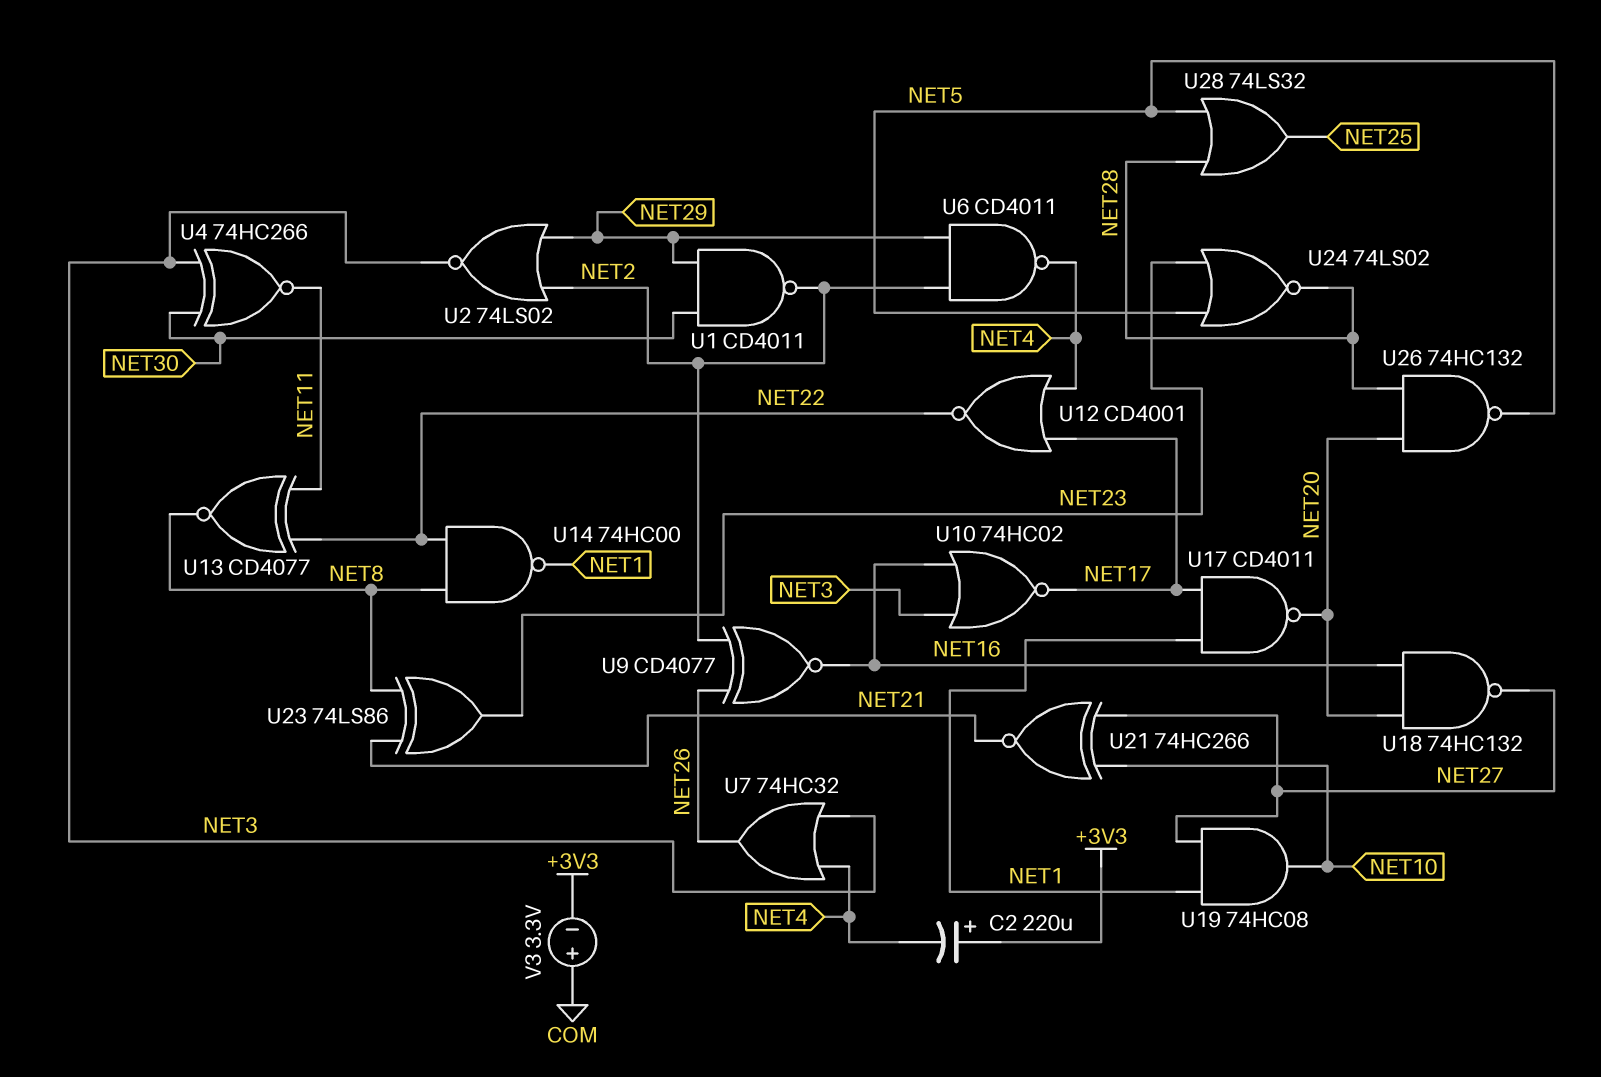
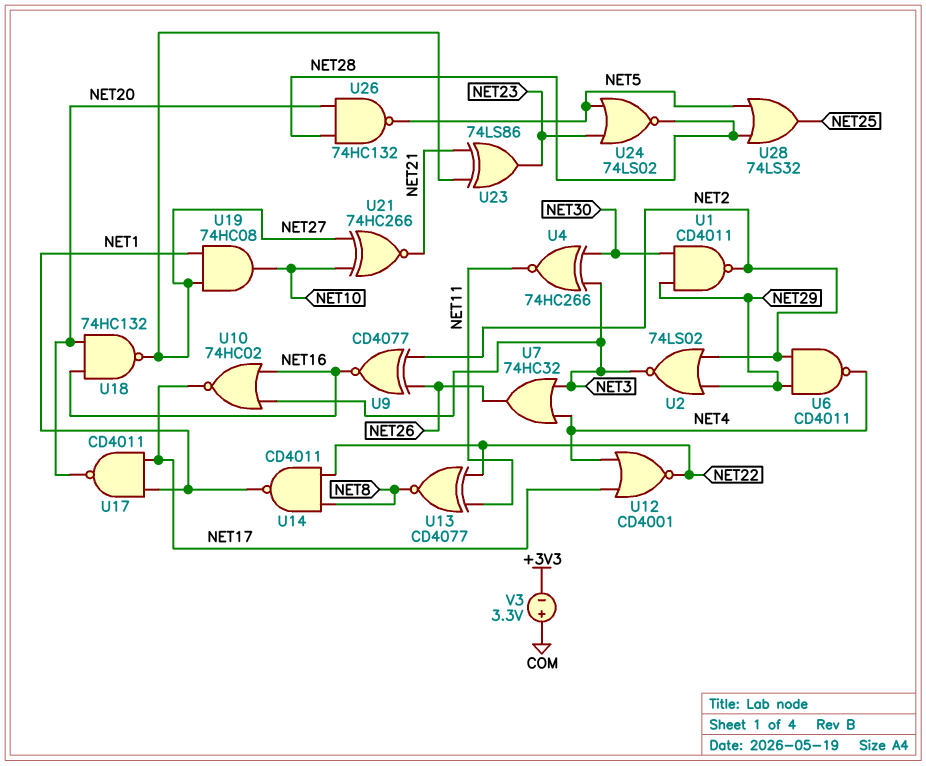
C2: 220uF (plus +3V3, minus NET4) -> none
U14: NAND 74HC00 (in NET8, in NET22, out NET1) -> NAND CD4011 (in NET8, in NET22, out NET1)
U23: XOR 74LS86 (in NET8, in NET21, out NET23) -> XOR 74LS86 (in NET21, in NET27, out NET23)

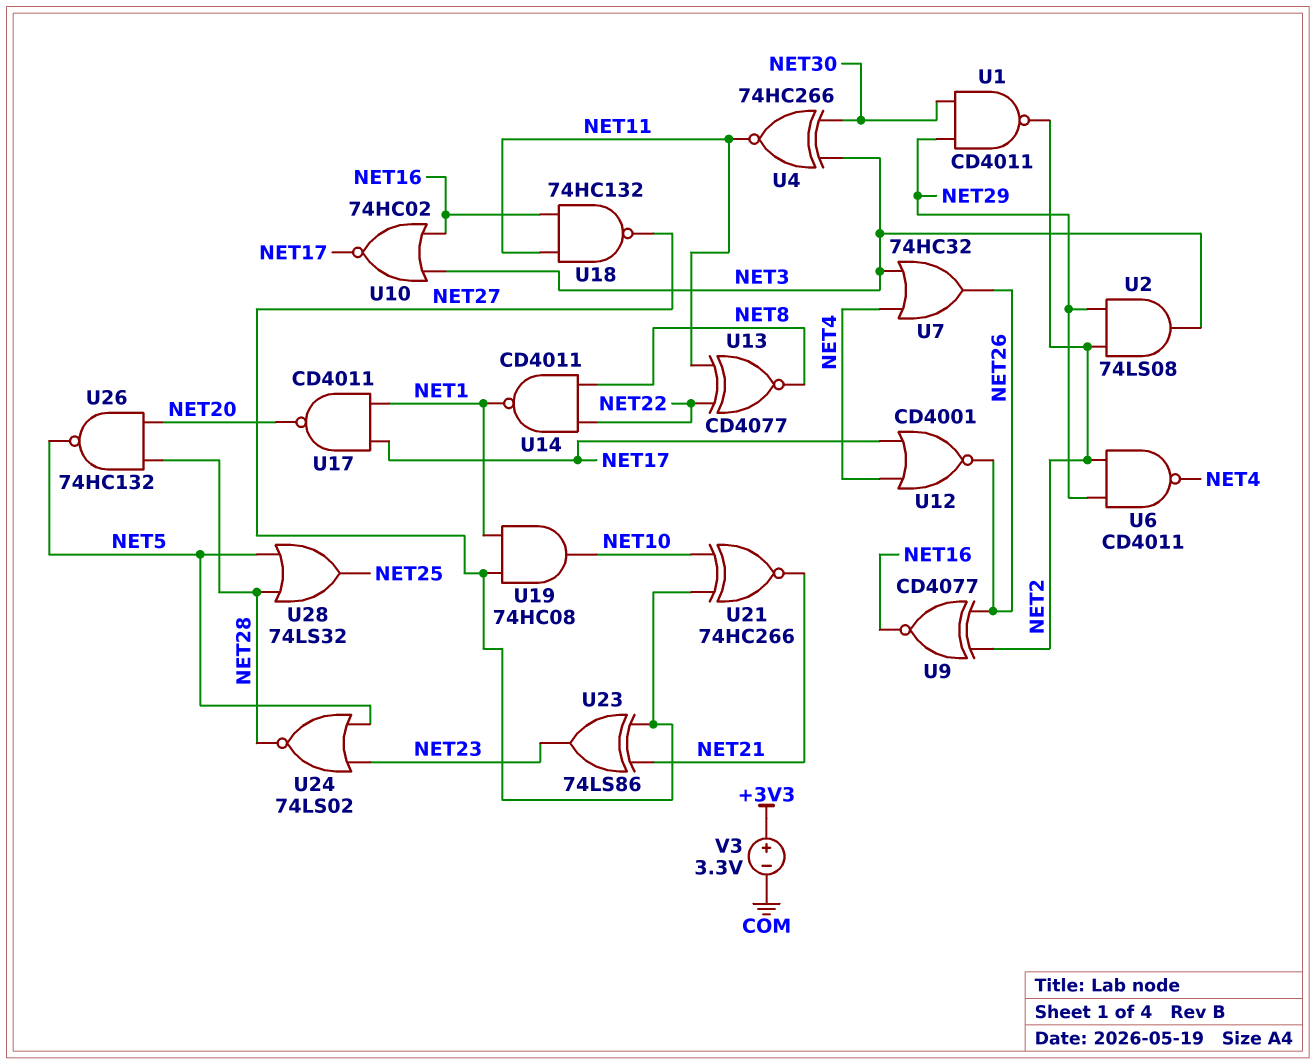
U2: NOR 74LS02 (in NET2, in NET29, out NET3) -> AND 74LS08 (in NET2, in NET29, out NET3)
U12: NOR CD4001 (in NET4, in NET17, out NET22) -> NOR CD4001 (in NET4, in NET17, out NET26)
U18: NAND 74HC132 (in NET16, in NET20, out NET27) -> NAND 74HC132 (in NET11, in NET16, out NET27)
V3: 3.3V (plus COM, minus +3V3) -> 3.3V (plus +3V3, minus COM)

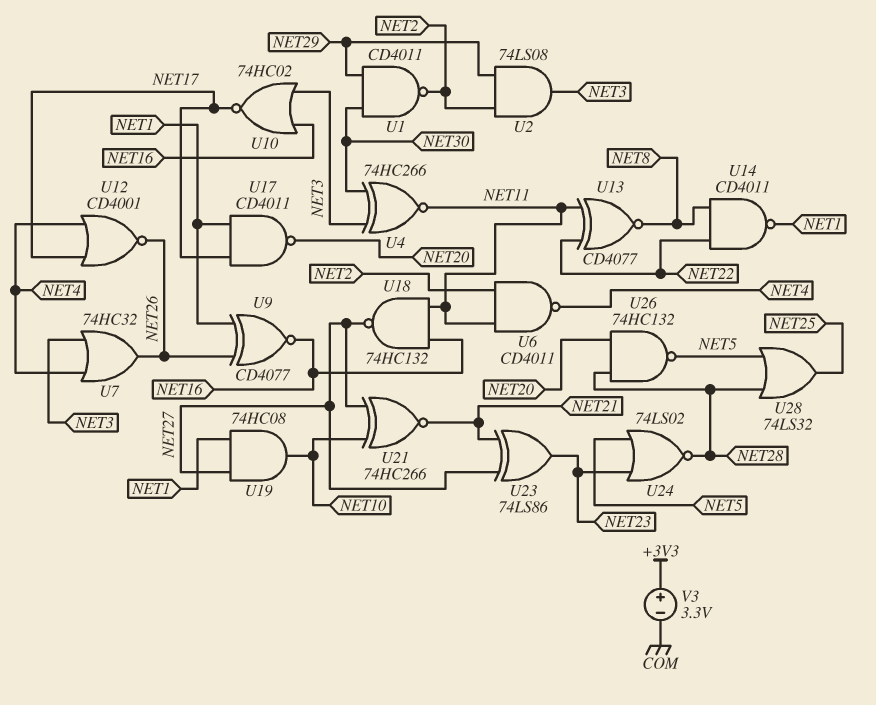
U6: NAND CD4011 (in NET2, in NET29, out NET4) -> NAND CD4011 (in NET2, in NET11, out NET4)
U9: XNOR CD4077 (in NET2, in NET26, out NET16) -> XNOR CD4077 (in NET1, in NET26, out NET16)

